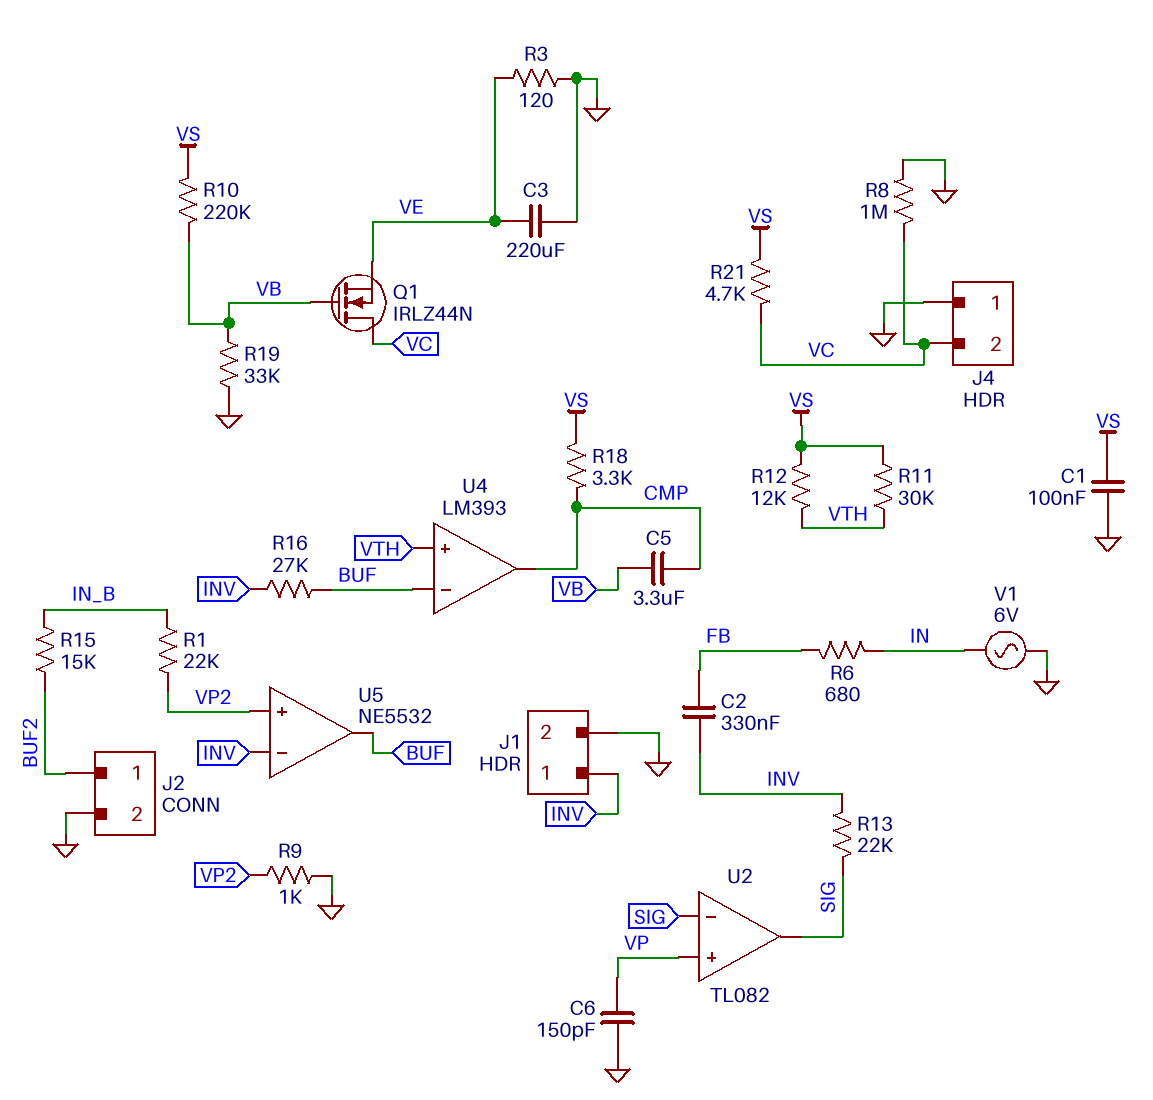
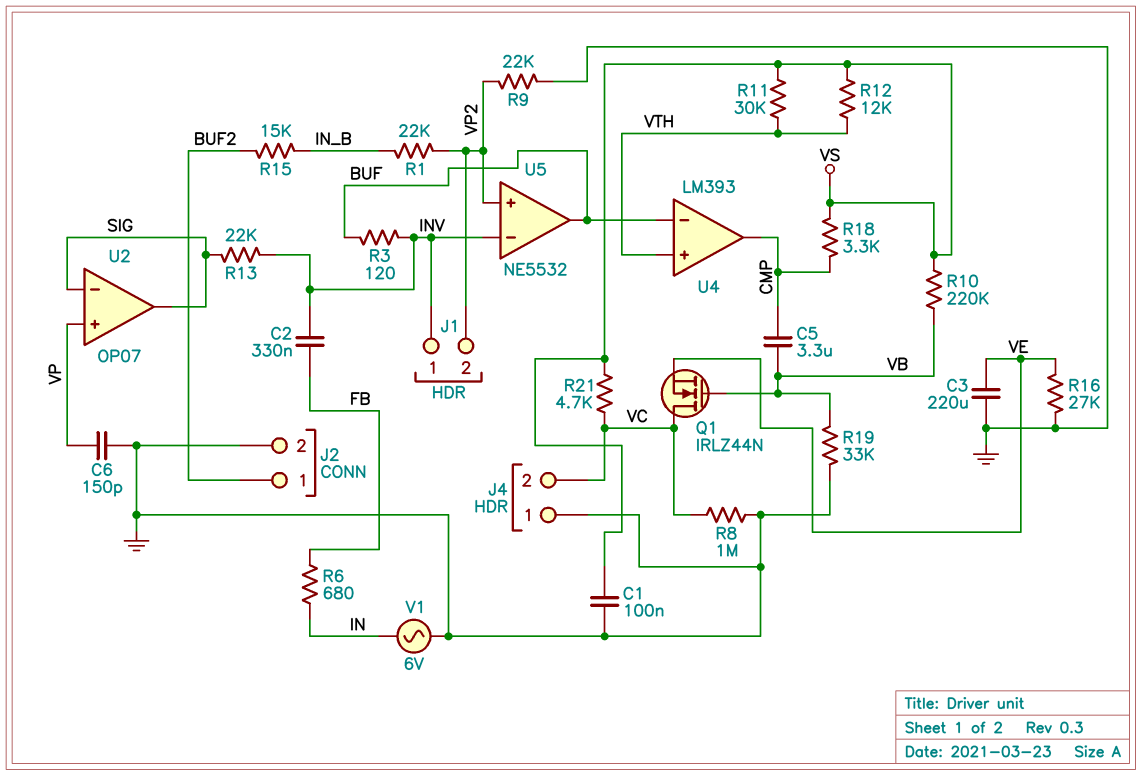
J1 pin 2: GND -> VP2
R3: 120 (GND, VE) -> 120 (BUF, INV)
R9: 1k (GND, VP2) -> 22k (GND, VP2)
R16: 27k (BUF, INV) -> 27k (GND, VE)
U2: TL082 -> OP07

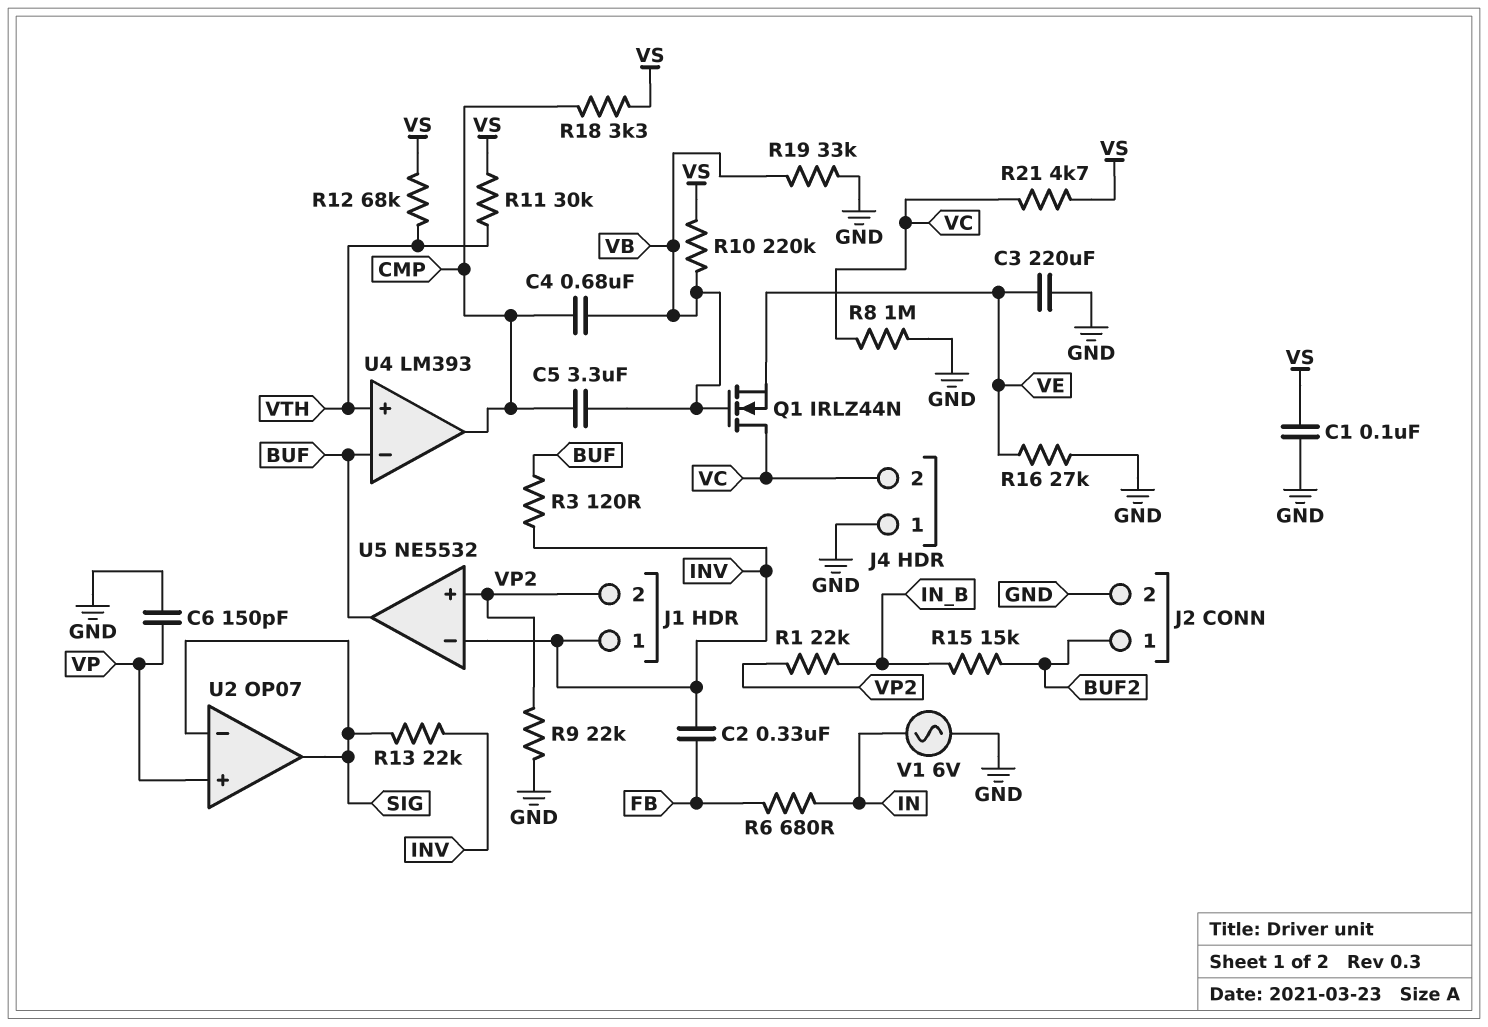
C4: none -> 680nF (CMP, VB)
R12: 12k (VS, VTH) -> 68k (VS, VTH)

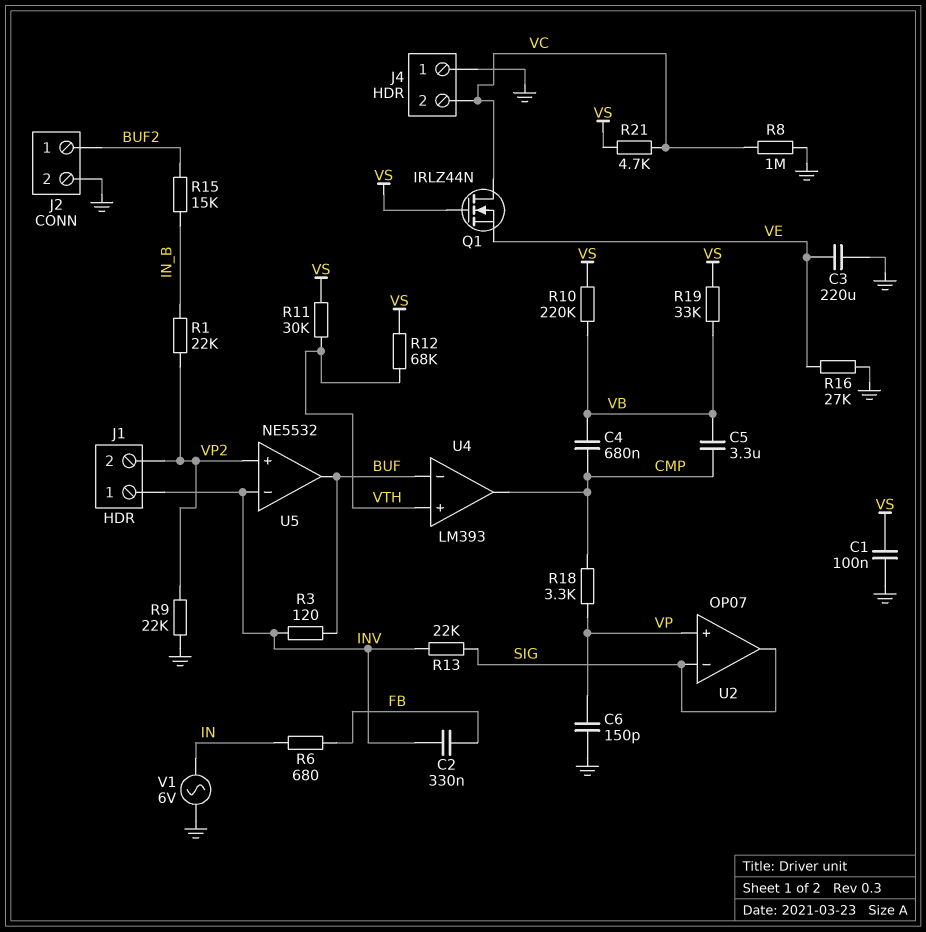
Q1: NMOS IRLZ44N (G VB, D VC, S VE) -> NMOS IRLZ44N (G VS, D VC, S VE)
R18: 3.3k (CMP, VS) -> 3.3k (CMP, VP)
R19: 33k (GND, VB) -> 33k (VB, VS)

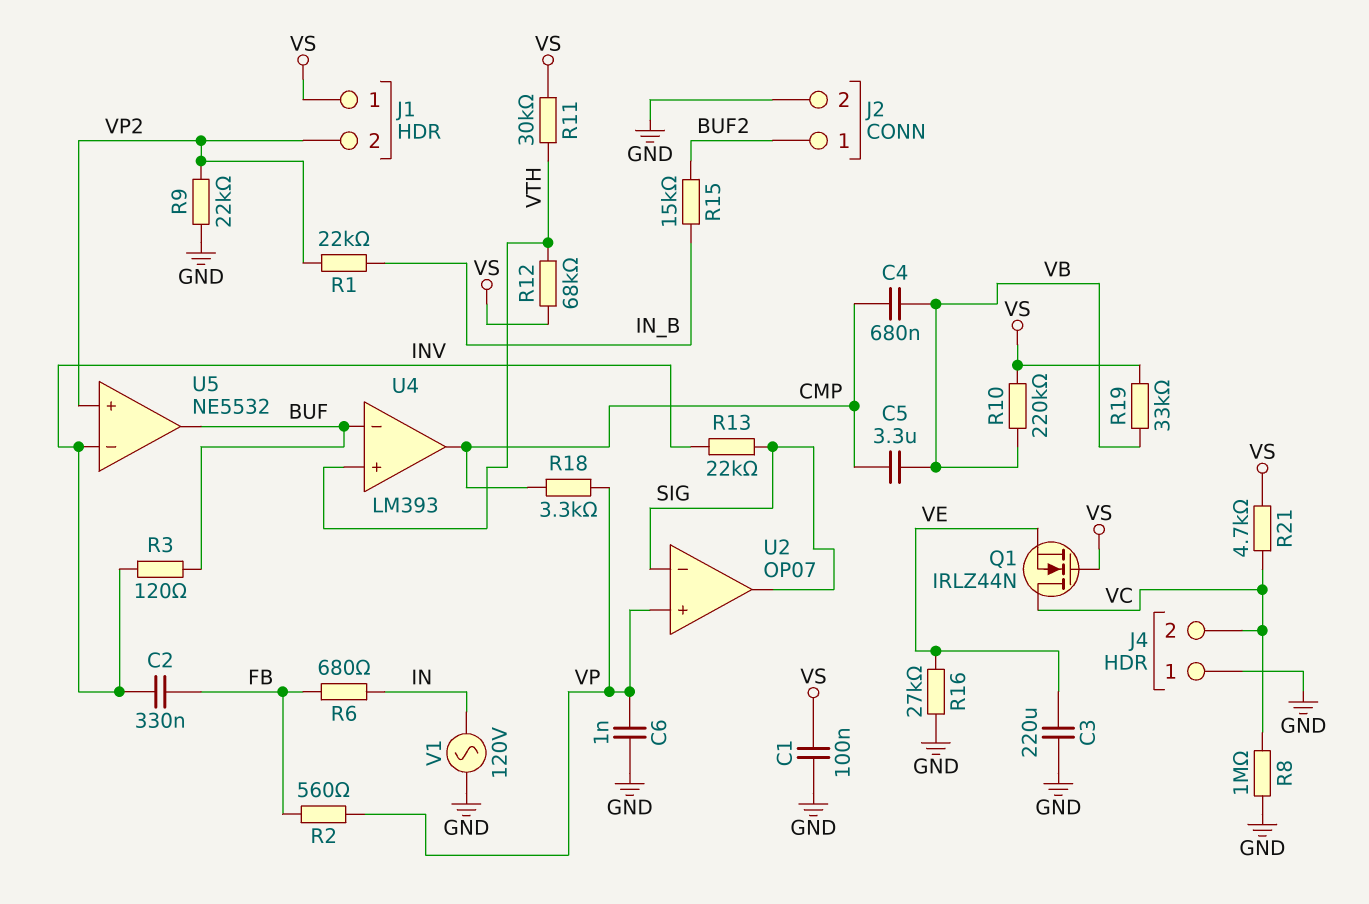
C6: 150pF (GND, VP) -> 1nF (GND, VP)
J1 pin 1: INV -> VS
R2: none -> 560 (FB, VP)
V1: AC 6V (GND, IN) -> AC 120V (GND, IN)

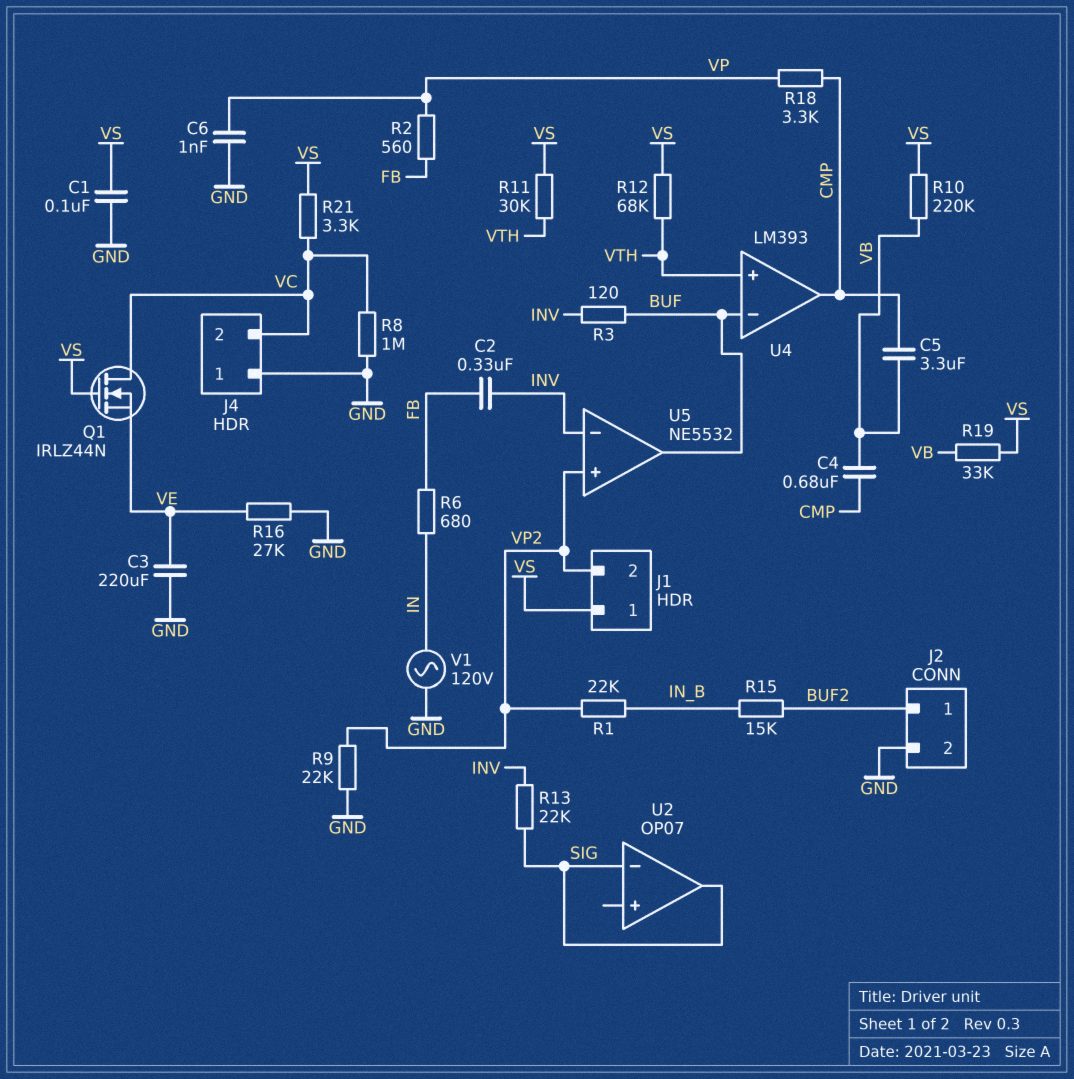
R21: 4.7k (VC, VS) -> 3.3k (VC, VS)
U2 pin in+: VP -> none

